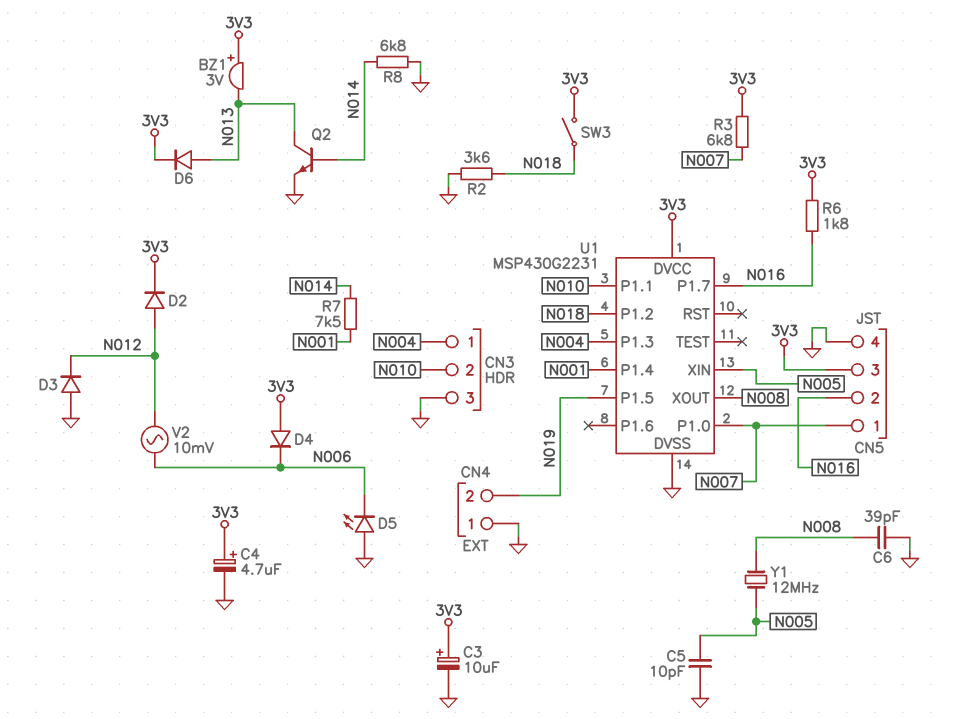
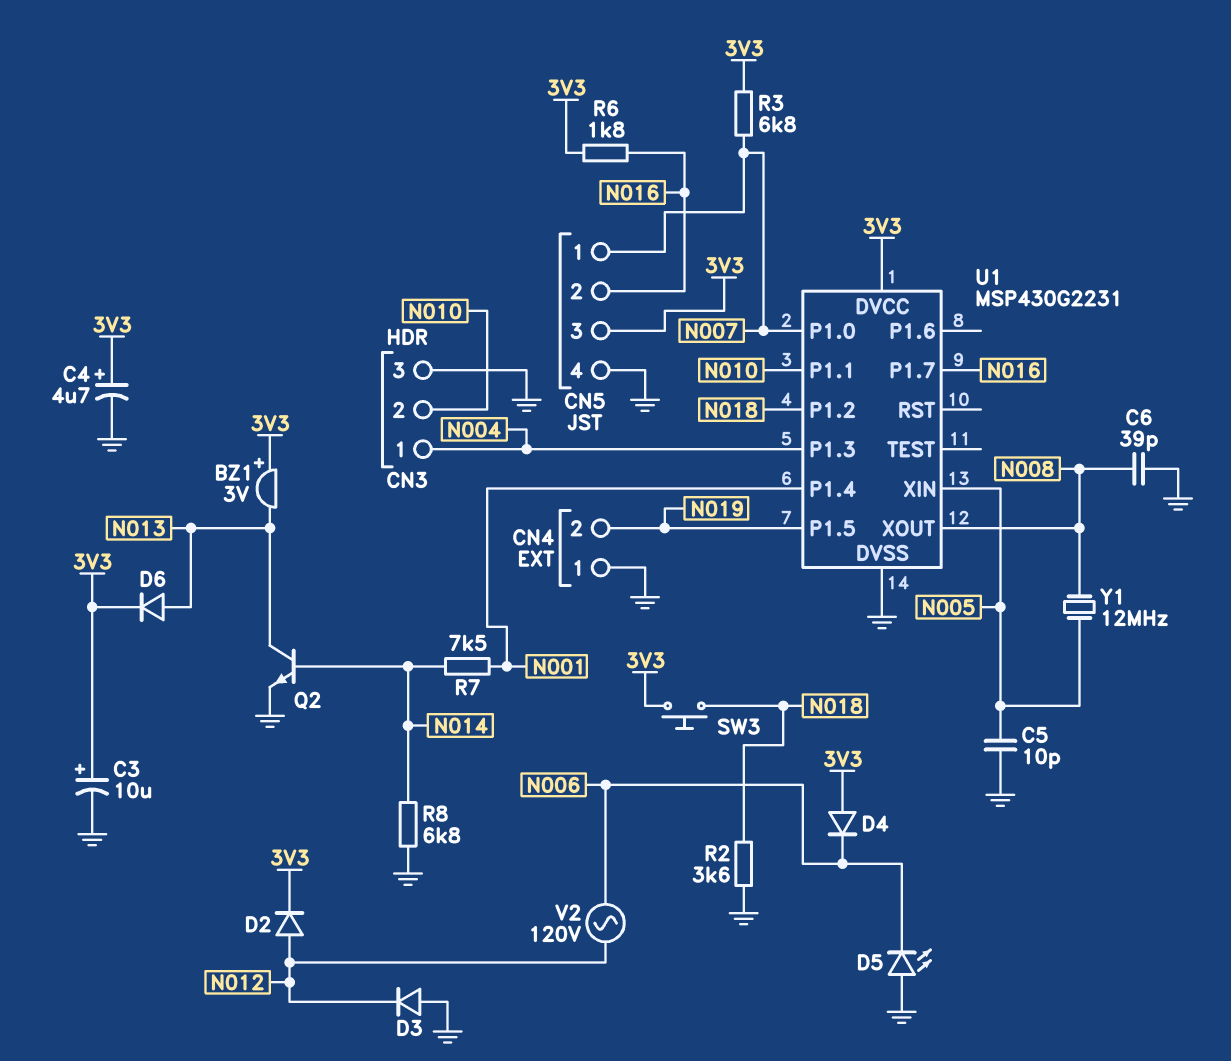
SW3: switch (3V3, N018) -> button (3V3, N018)
V2: AC 10mV (N006, N012) -> AC 120V (N006, N012)

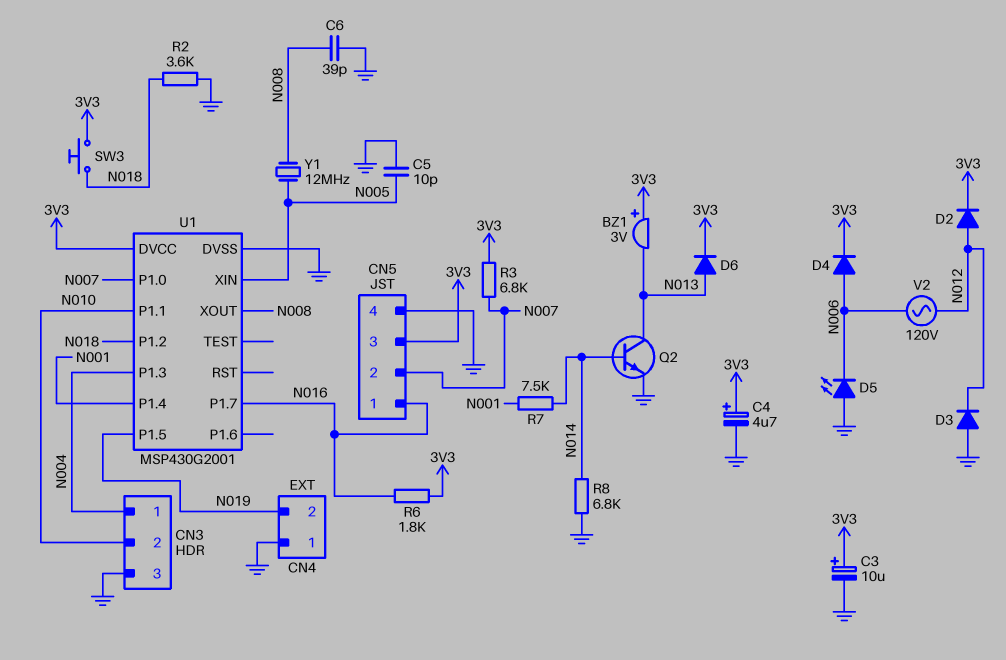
CN5 pin 1: N007 -> N016
CN5 pin 2: N016 -> N007
D4: diode (A 3V3, K N006) -> diode (A N006, K 3V3)
U1: MSP430G2231 -> MSP430G2001

